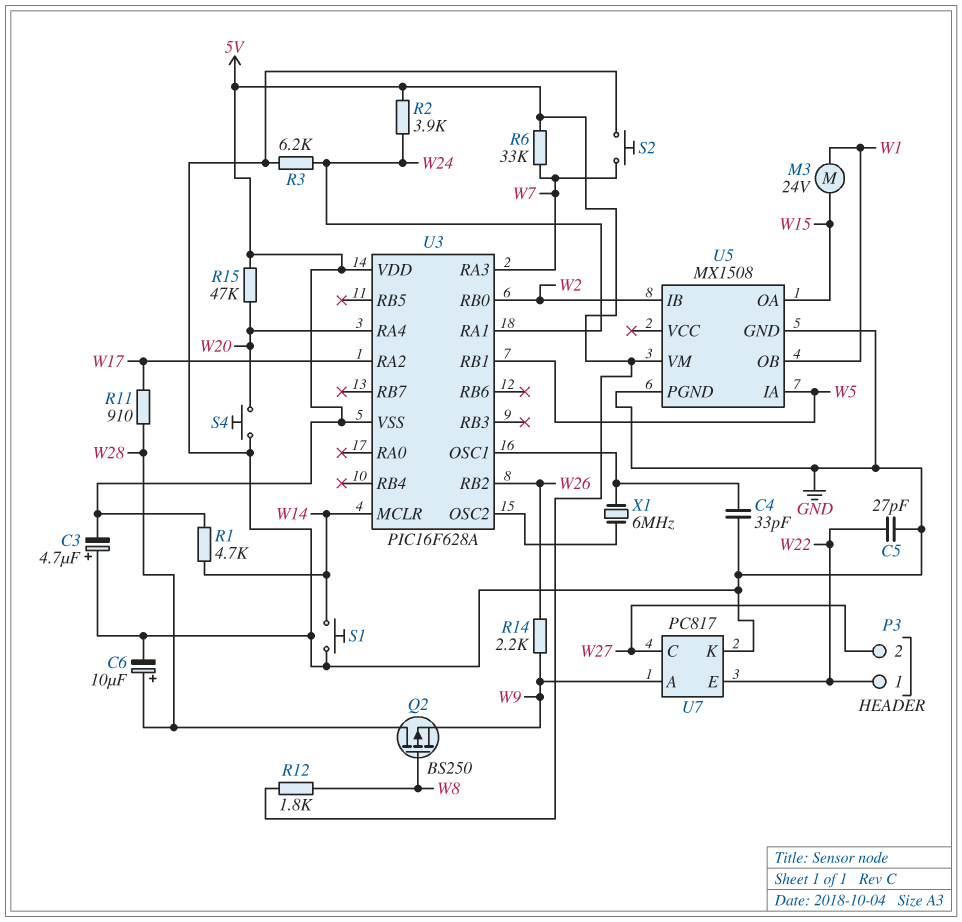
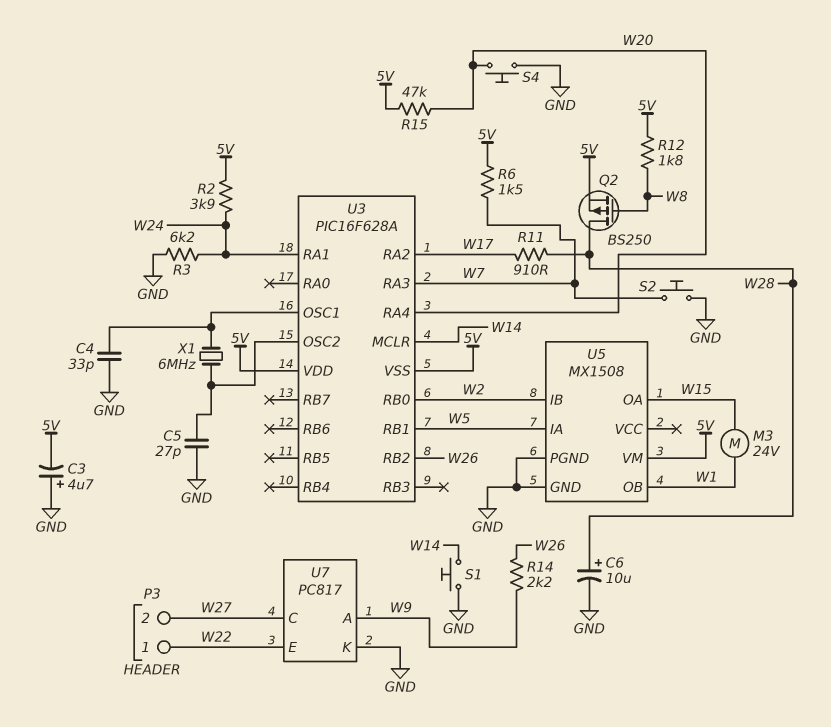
C5: 27pF (GND, W22) -> 27pF (GND, U3/OSC2)
Q2: PMOS BS250 (G W8, D W28, S W9) -> PMOS BS250 (G W8, D W28, S 5V)
R1: 4.7k (5V, W14) -> none
R6: 33k (5V, W7) -> 1.5k (5V, W7)

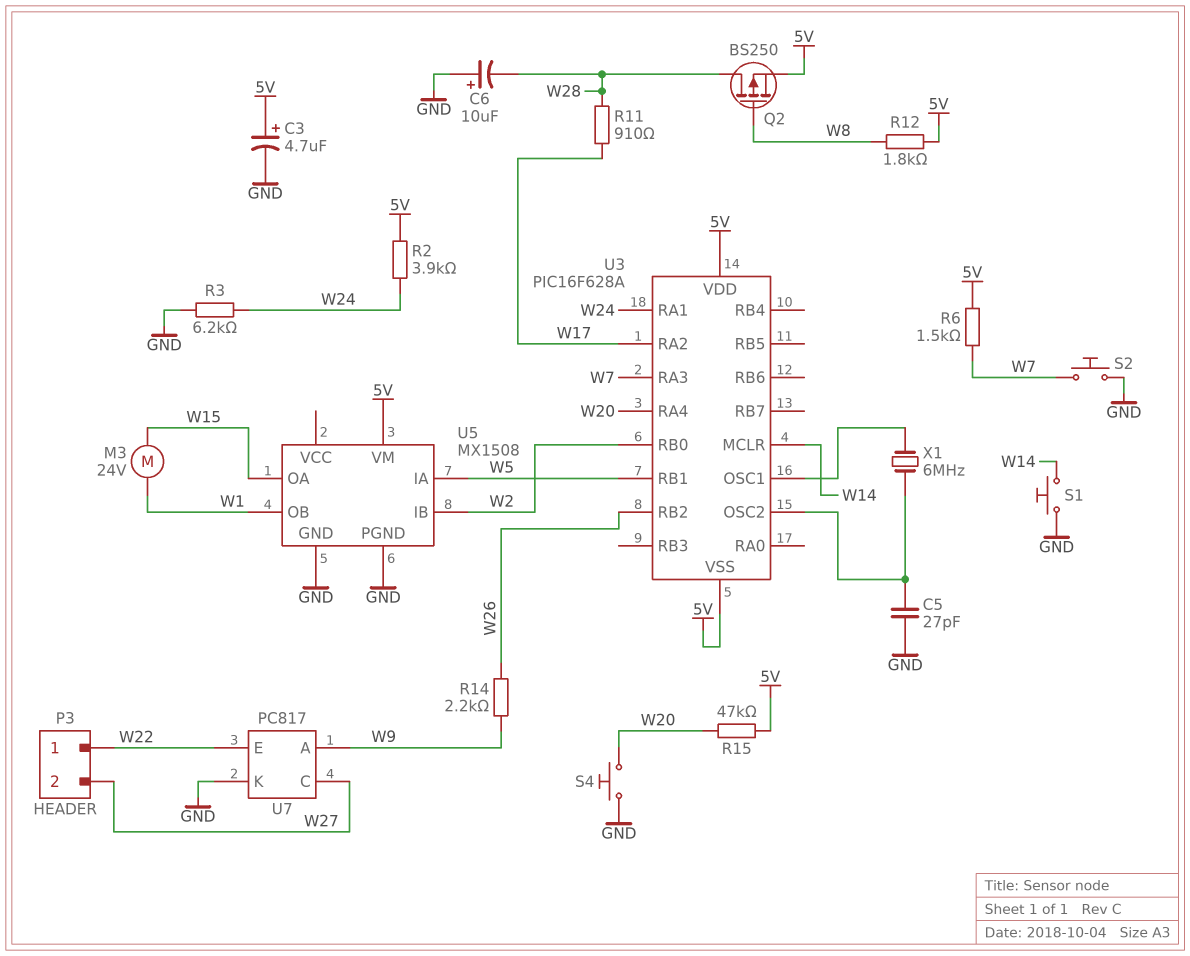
C3: 4.7uF (plus GND, minus 5V) -> 4.7uF (plus 5V, minus GND)
C4: 33pF (GND, U3/OSC1) -> none
C6: 10uF (plus W28, minus GND) -> 10uF (plus GND, minus W28)

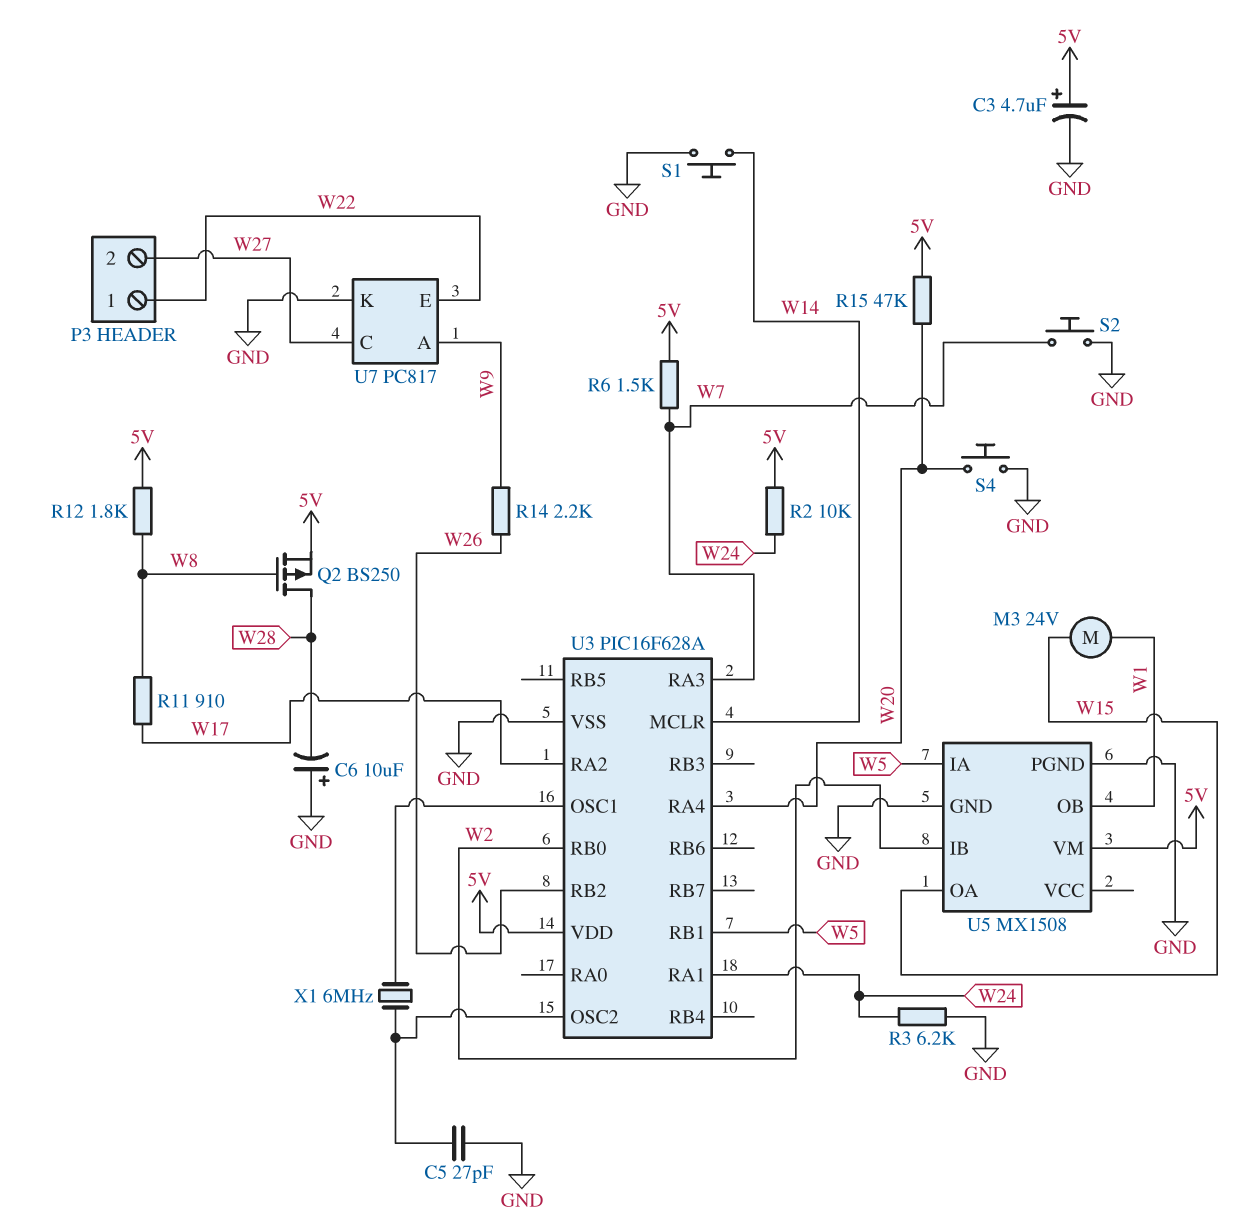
R2: 3.9k (5V, W24) -> 10k (5V, W24)
R11: 910 (W17, W28) -> 910 (W8, W17)
U3 pin VSS: 5V -> GND

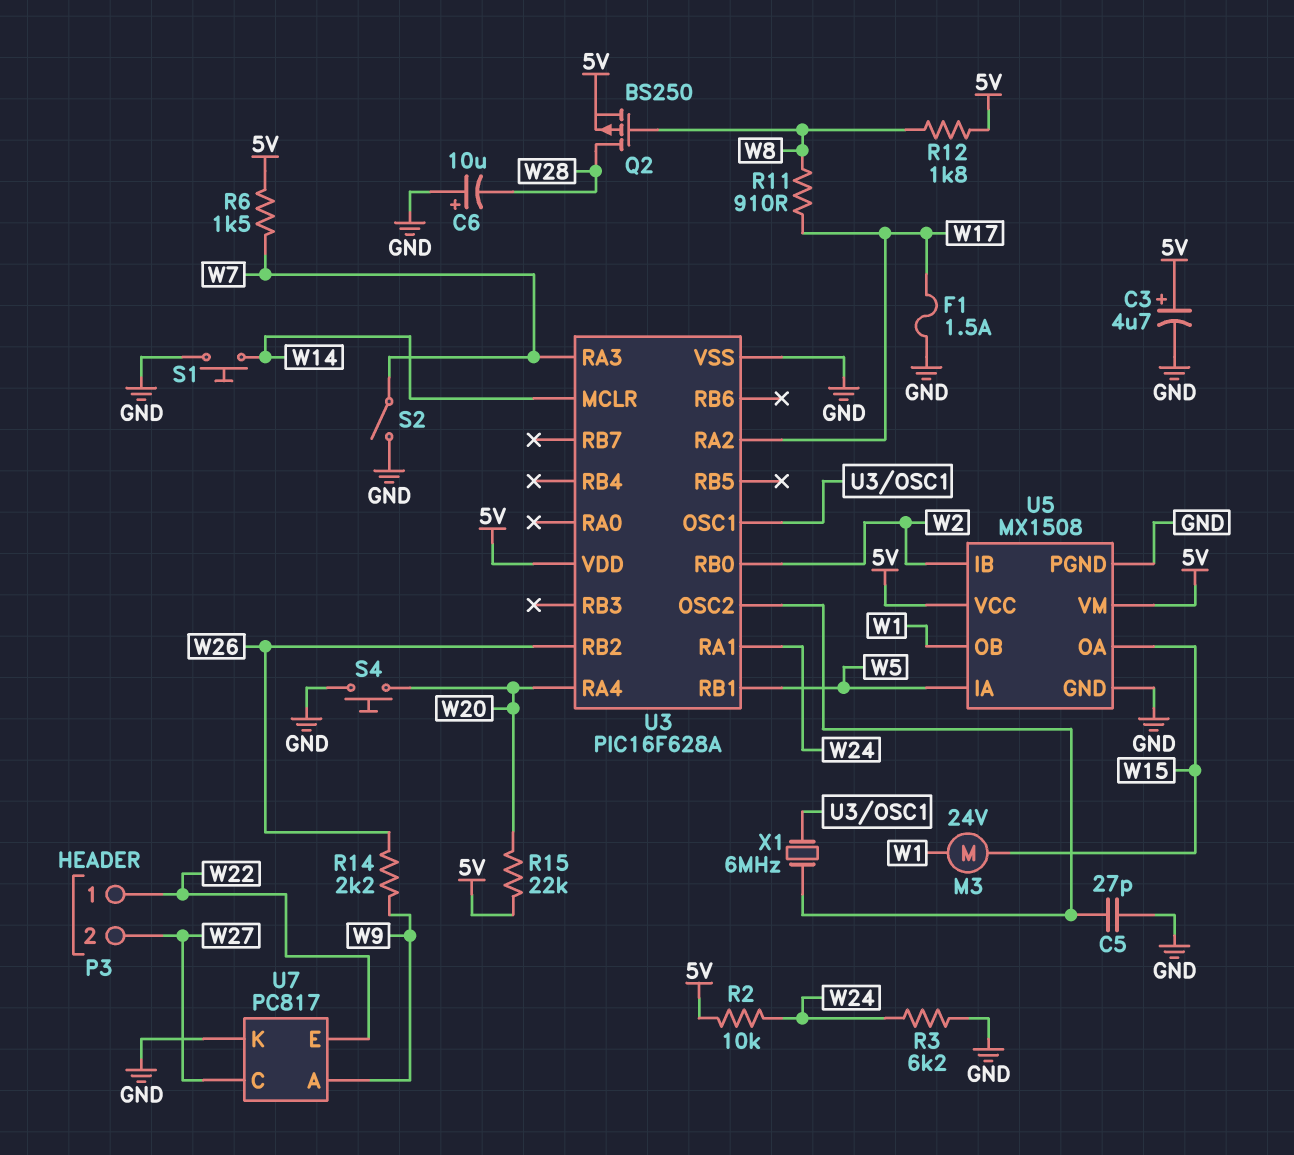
F1: none -> 1.5A (GND, W17)
R15: 47k (5V, W20) -> 22k (5V, W20)
S2: button (GND, W7) -> switch (GND, W7)
U5 pin VCC: none -> 5V

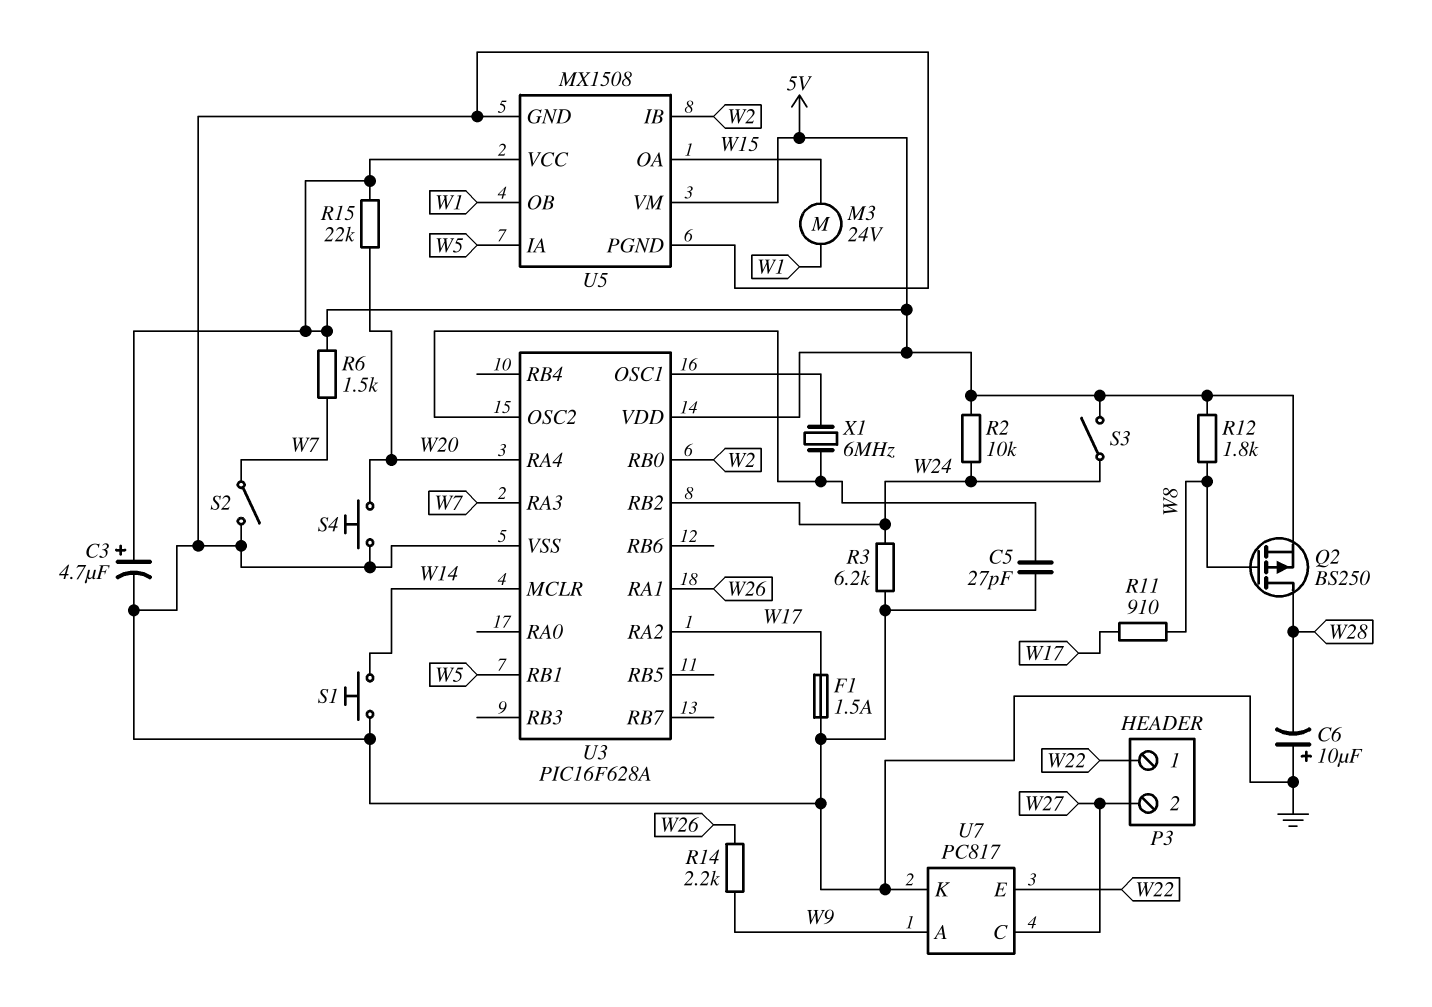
S3: none -> switch (5V, W24)
U3 pin RA1: W24 -> W26
U3 pin RB2: W26 -> W24

